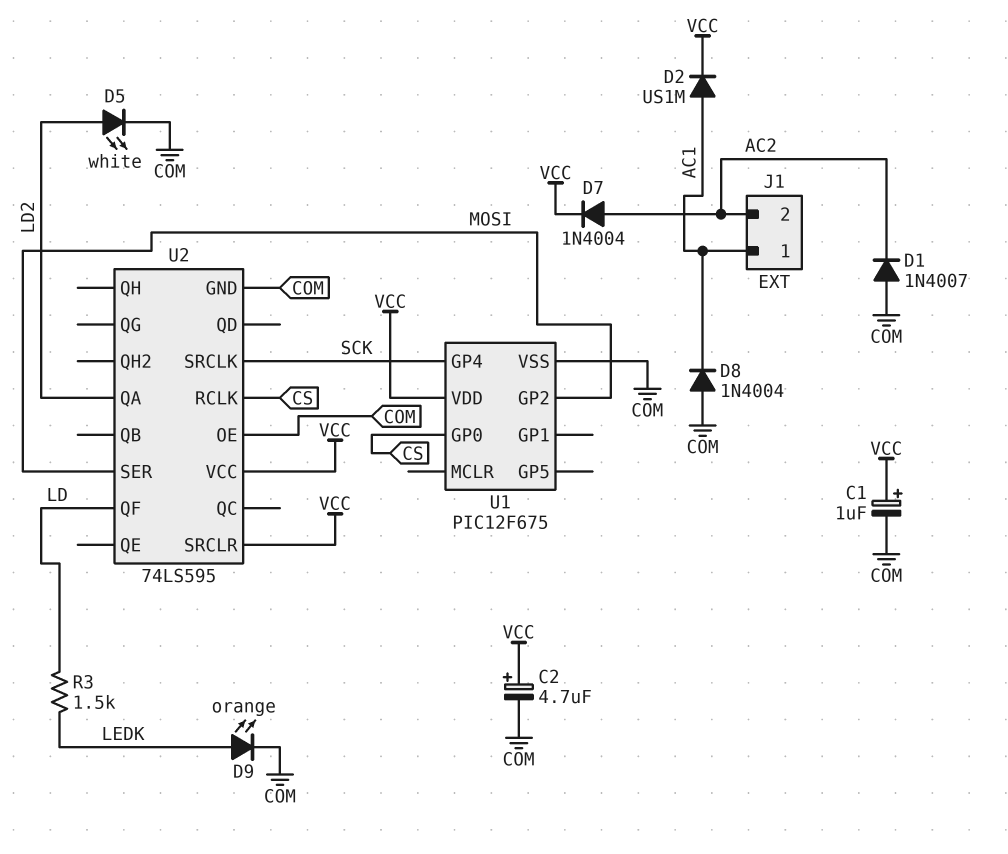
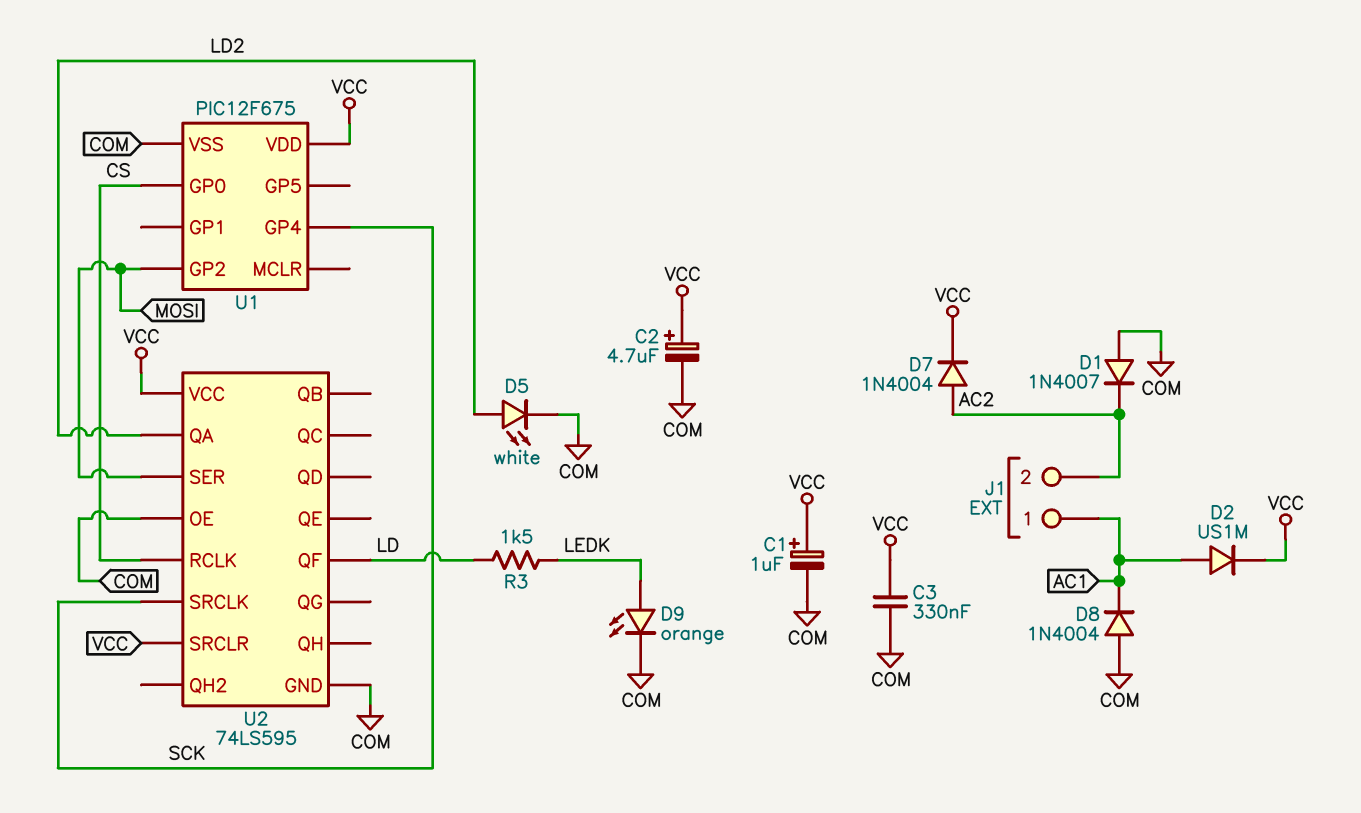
C3: none -> 330nF (COM, VCC)

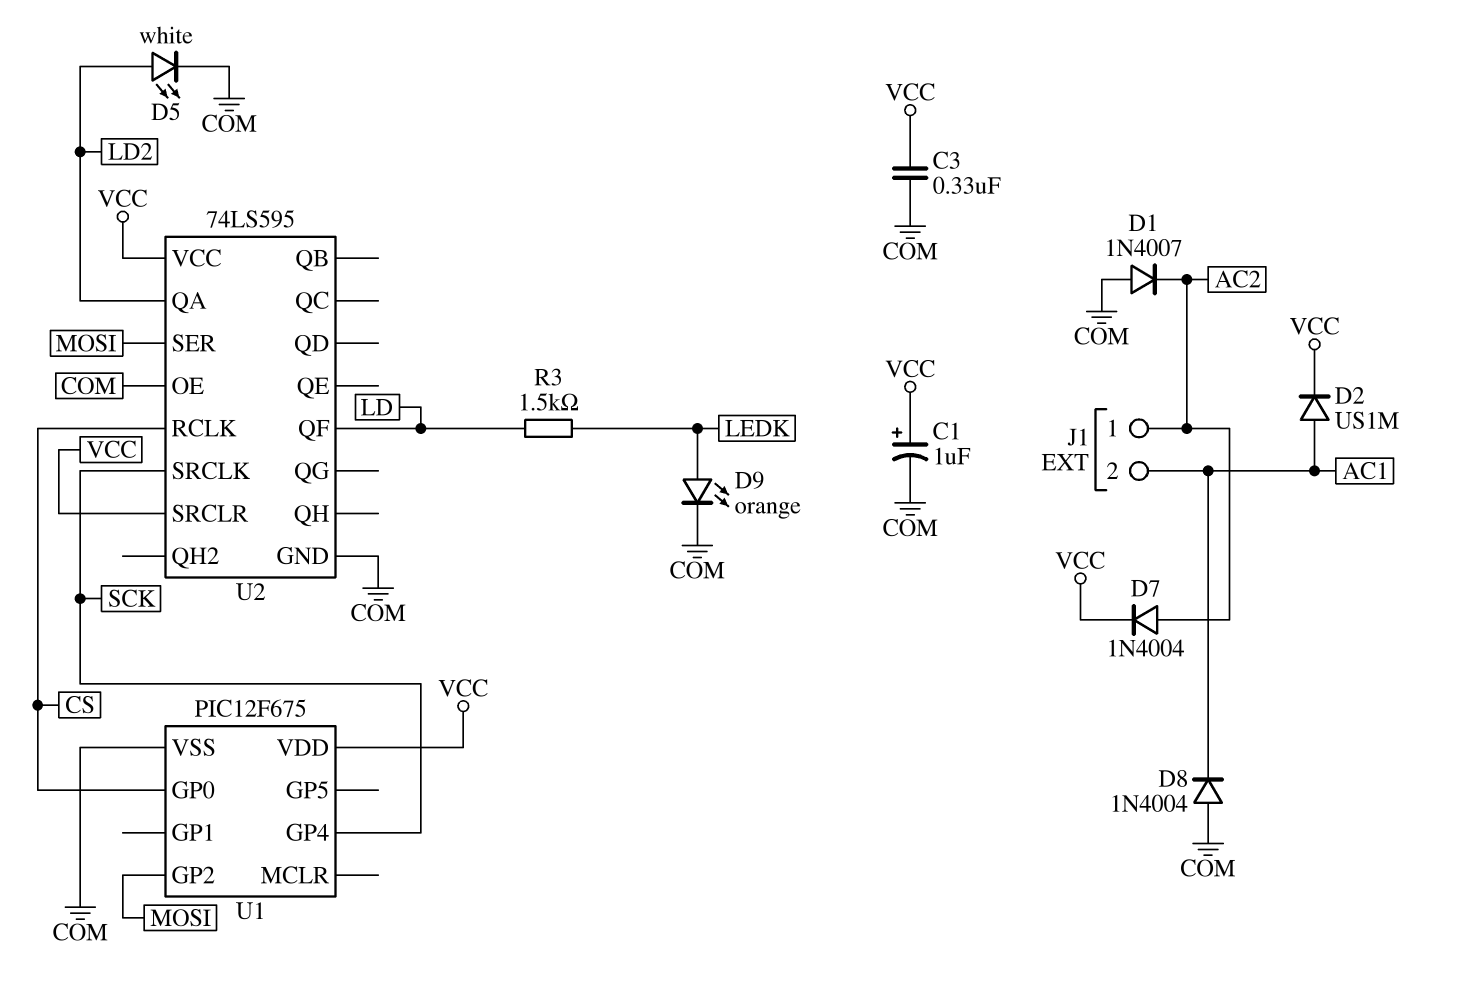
C2: 4.7uF (plus VCC, minus COM) -> none
J1 pin 1: AC1 -> AC2
J1 pin 2: AC2 -> AC1

